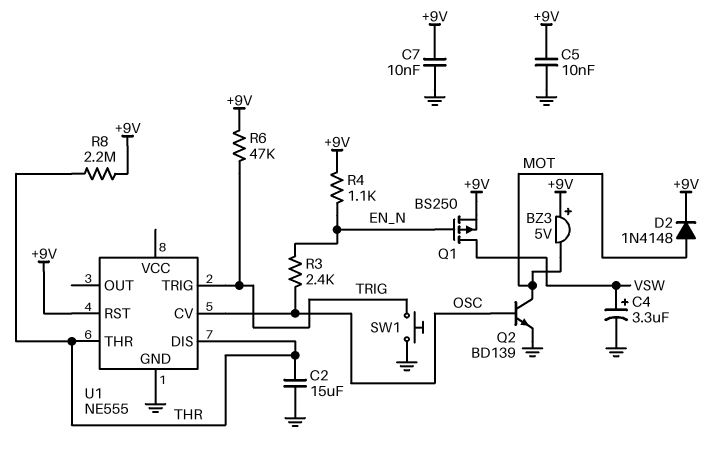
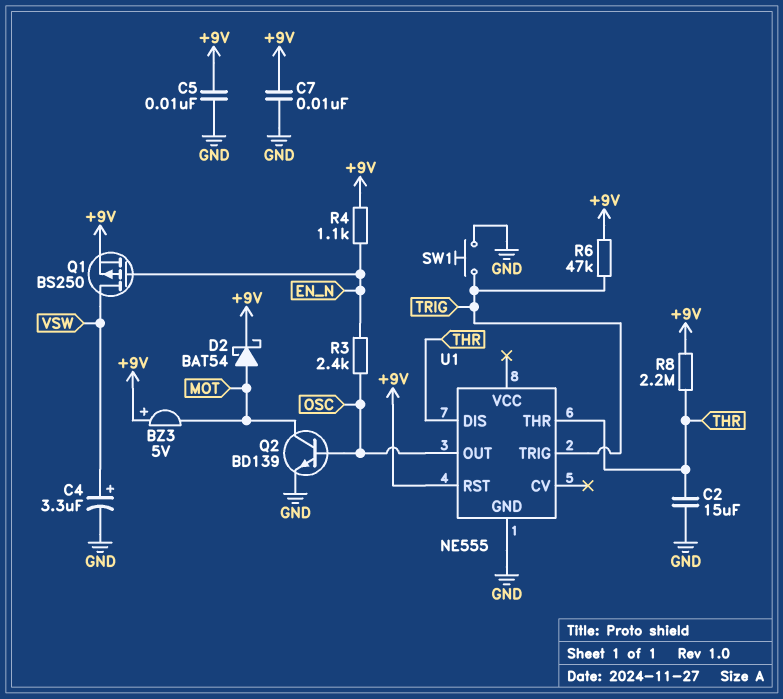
D2: diode 1N4148 (A MOT, K +9V) -> schottky BAT54 (A MOT, K +9V)
U1 pin CV: OSC -> none
U1 pin OUT: none -> OSC

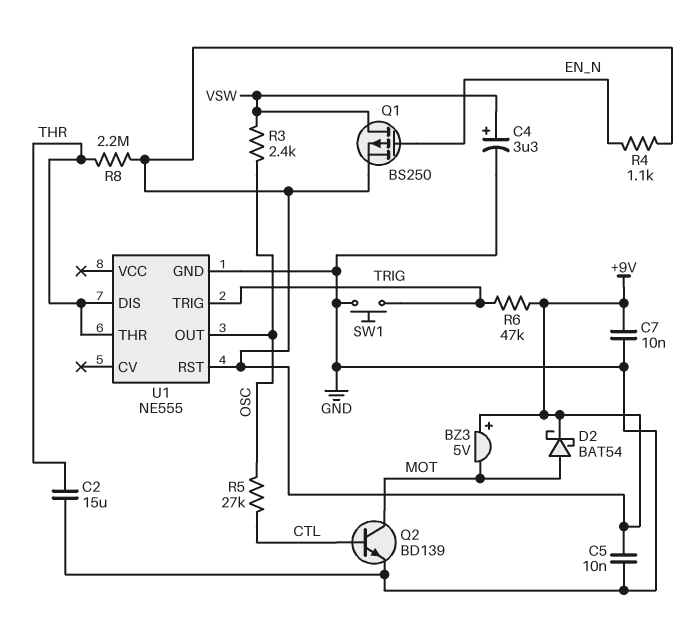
Q2: NPN BD139 (B OSC, C MOT, E GND) -> NPN BD139 (B CTL, C MOT, E GND)
R3: 2.4k (EN_N, OSC) -> 2.4k (OSC, VSW)
R5: none -> 27k (CTL, OSC)

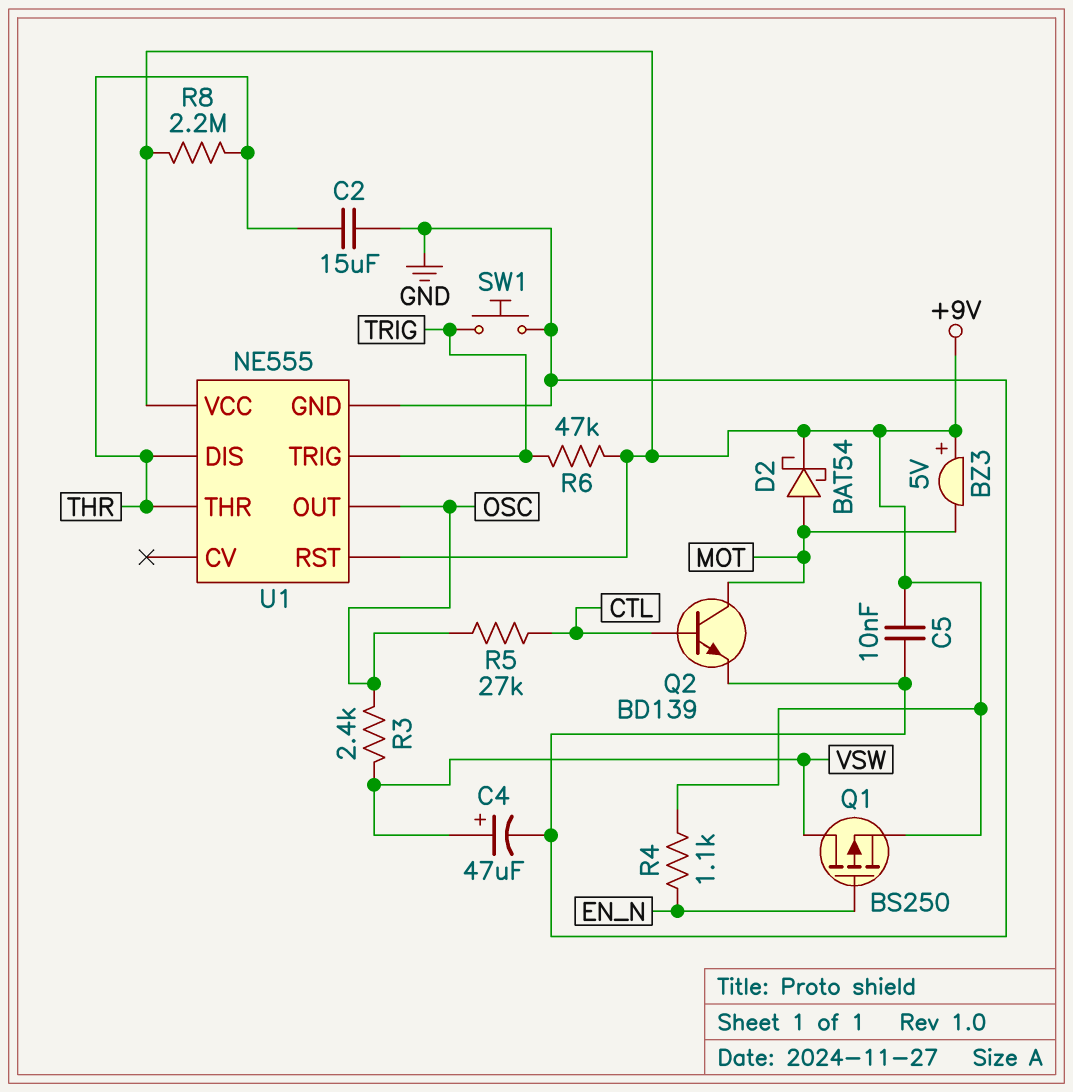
C4: 3.3uF (plus VSW, minus GND) -> 47uF (plus VSW, minus GND)
C7: 10nF (+9V, GND) -> none
U1 pin VCC: none -> +9V

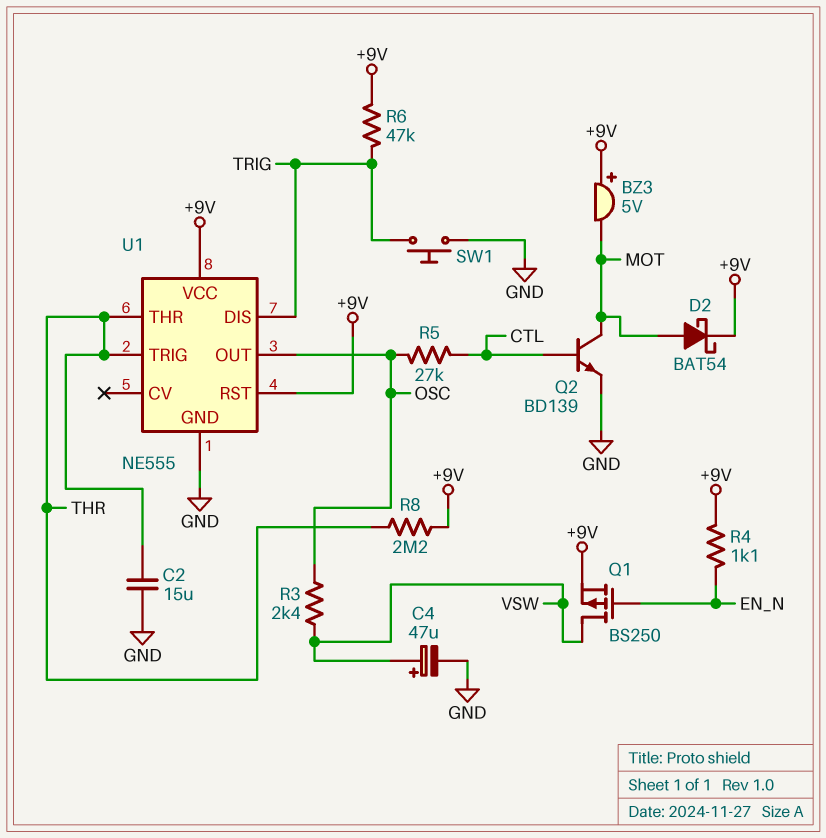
C5: 10nF (+9V, GND) -> none
U1 pin DIS: THR -> TRIG
U1 pin TRIG: TRIG -> THR

